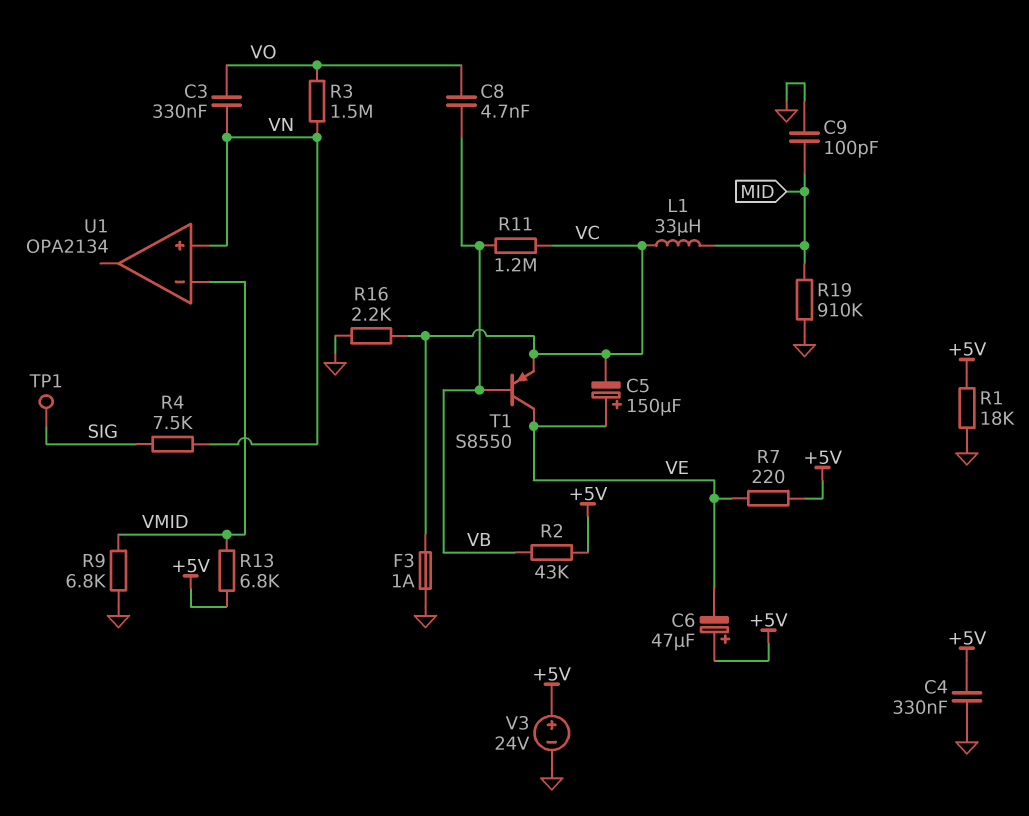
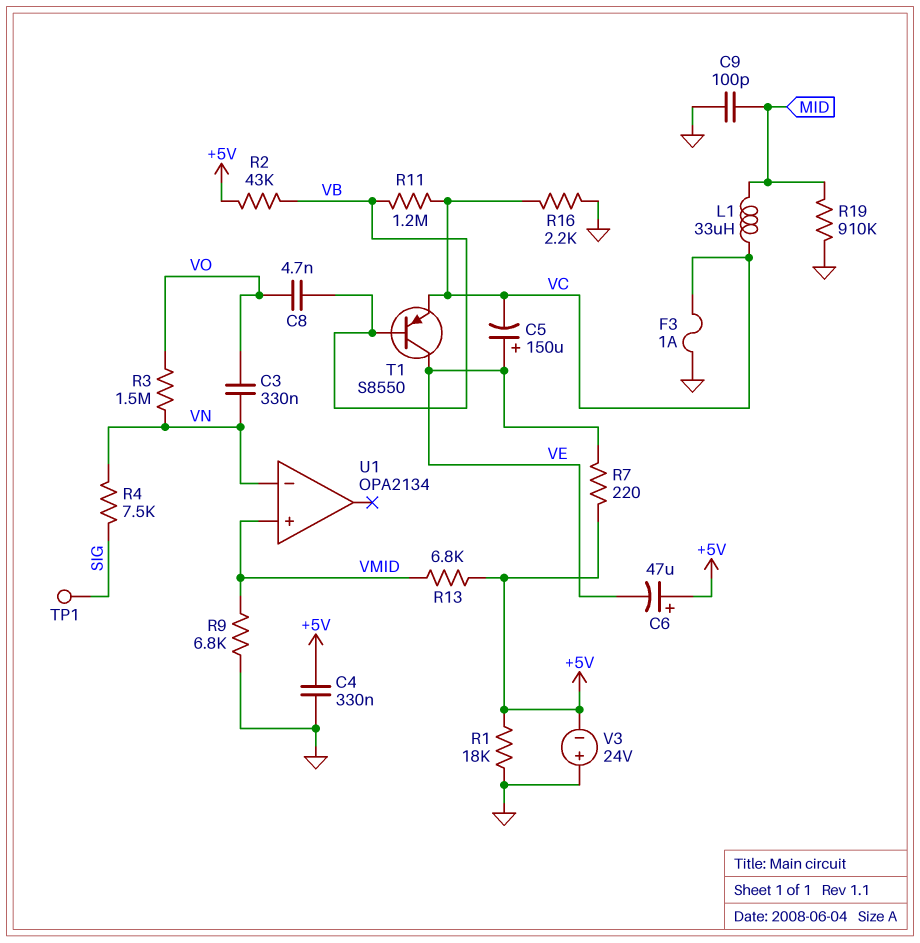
U1 pin in+: VN -> VMID
U1 pin in-: VMID -> VN
V3: 24V (plus +5V, minus GND) -> 24V (plus GND, minus +5V)

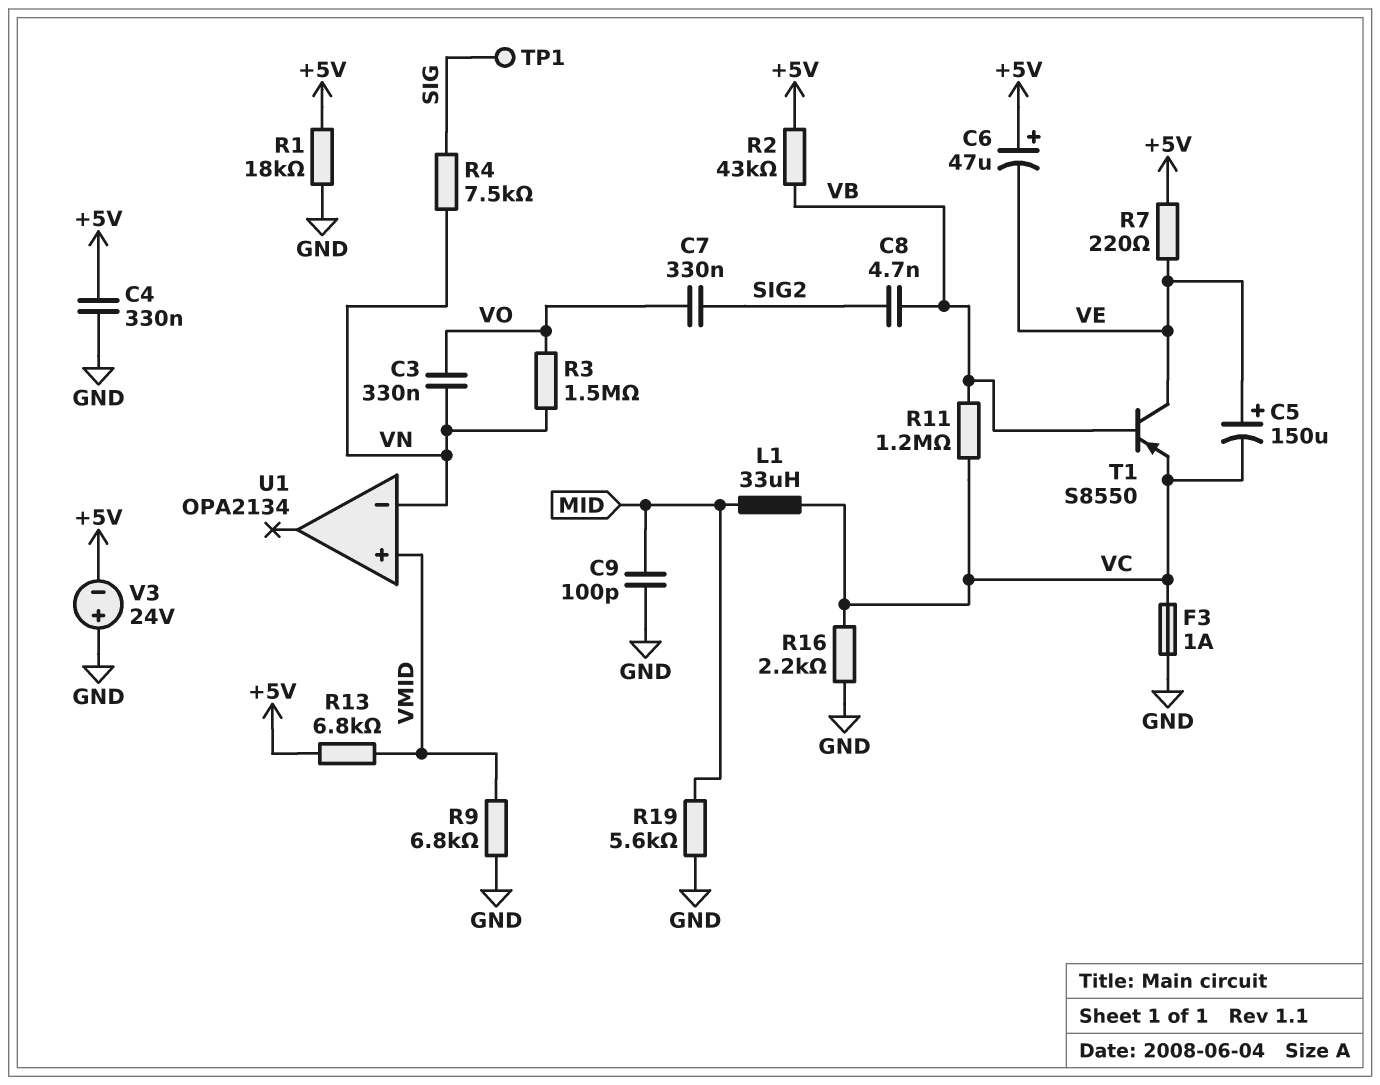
C7: none -> 330nF (SIG2, VO)
C8: 4.7nF (VB, VO) -> 4.7nF (SIG2, VB)
R19: 910k (GND, MID) -> 5.6k (GND, MID)

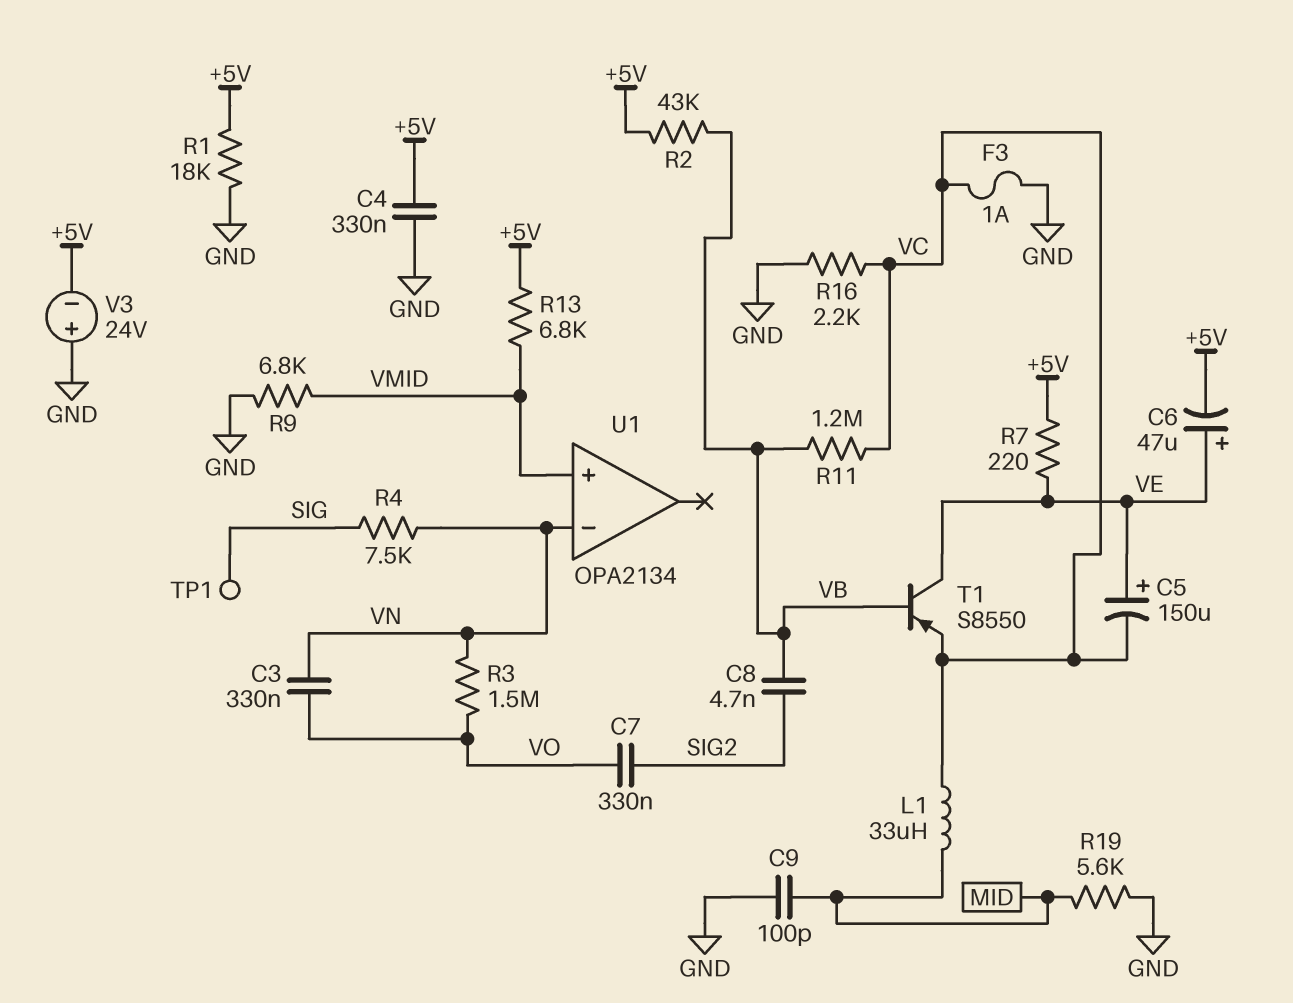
C6: 47uF (plus +5V, minus VE) -> 47uF (plus VE, minus +5V)

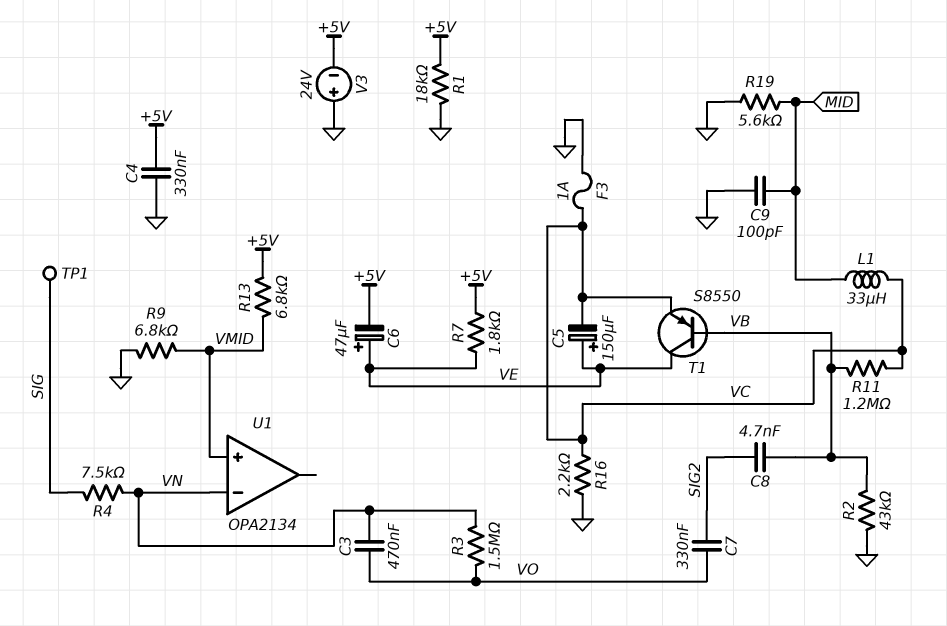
C3: 330nF (VN, VO) -> 470nF (VN, VO)
R2: 43k (+5V, VB) -> 43k (GND, VB)
R7: 220 (+5V, VE) -> 1.8k (+5V, VE)

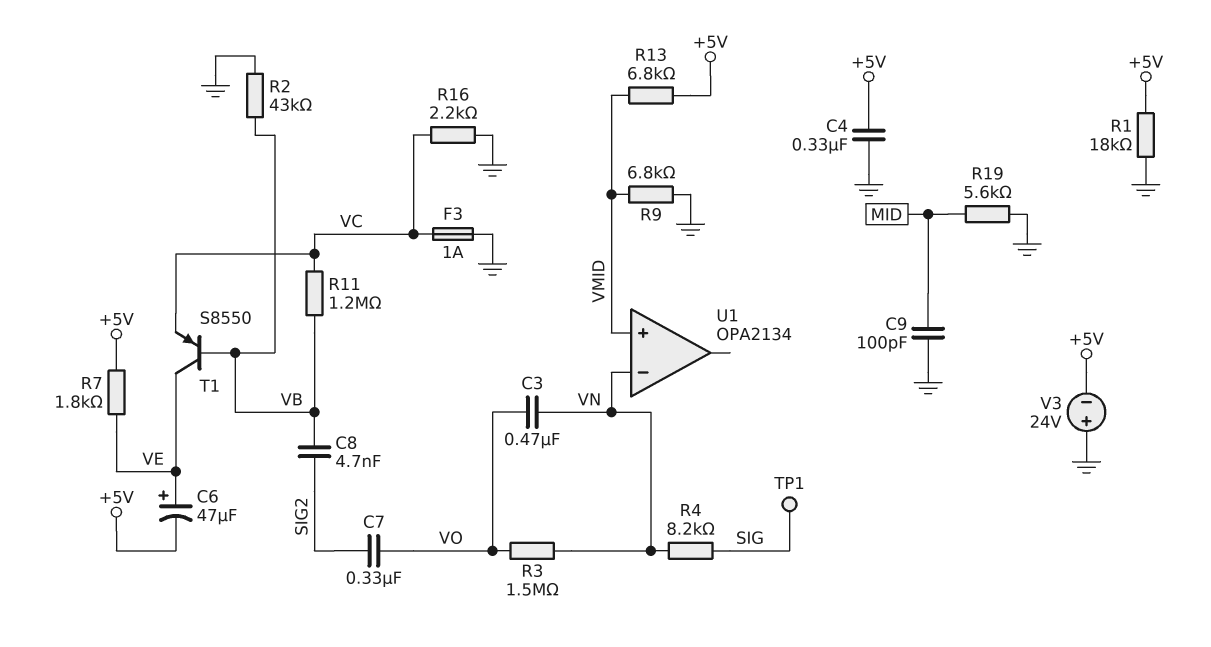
C5: 150uF (plus VE, minus VC) -> none
L1: 33uH (MID, VC) -> none
R4: 7.5k (SIG, VN) -> 8.2k (SIG, VN)

